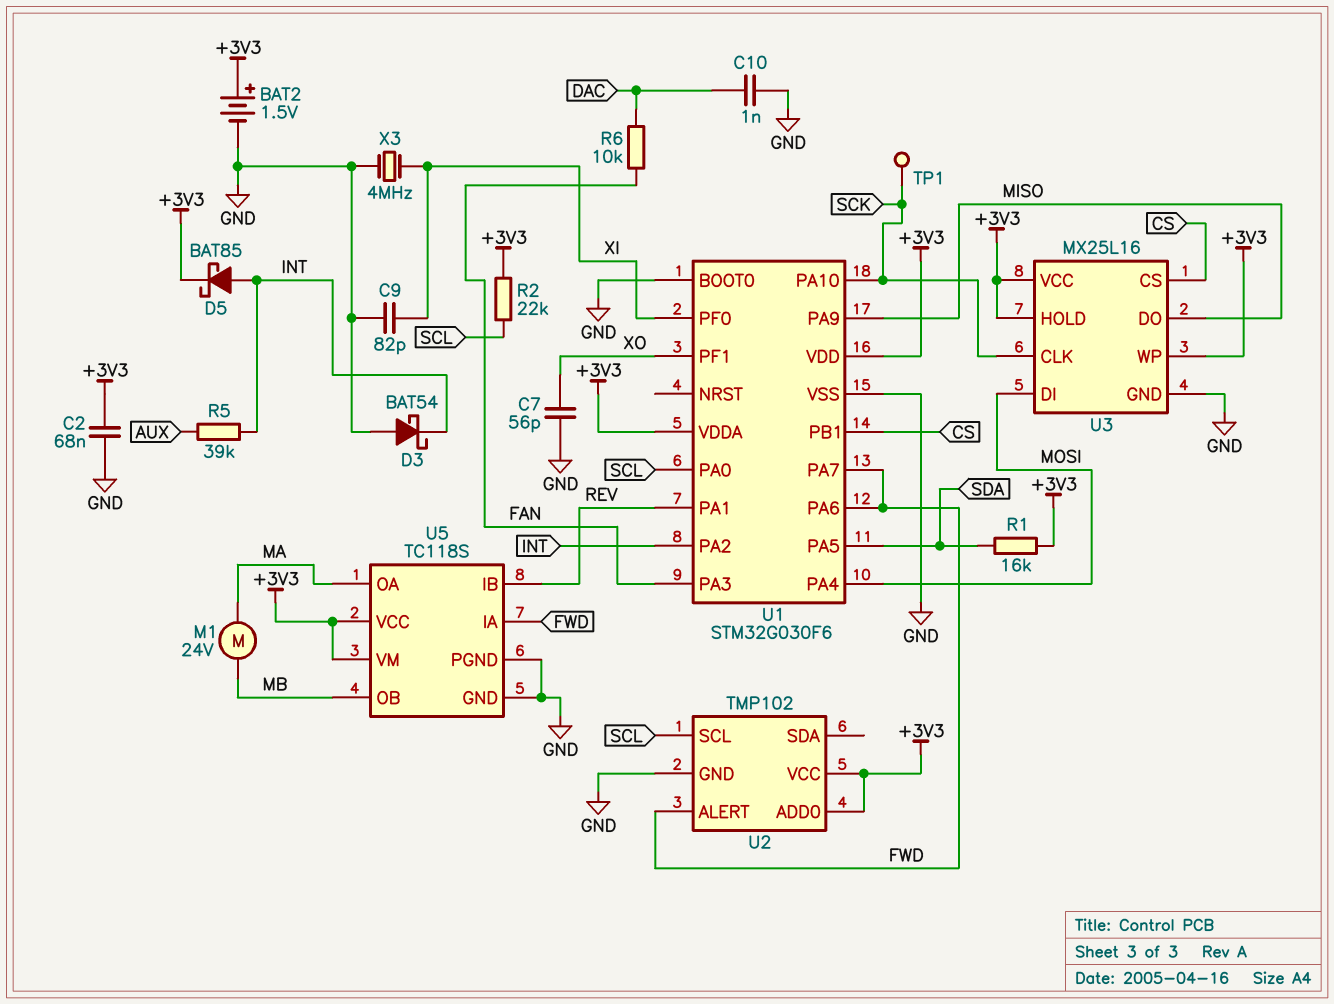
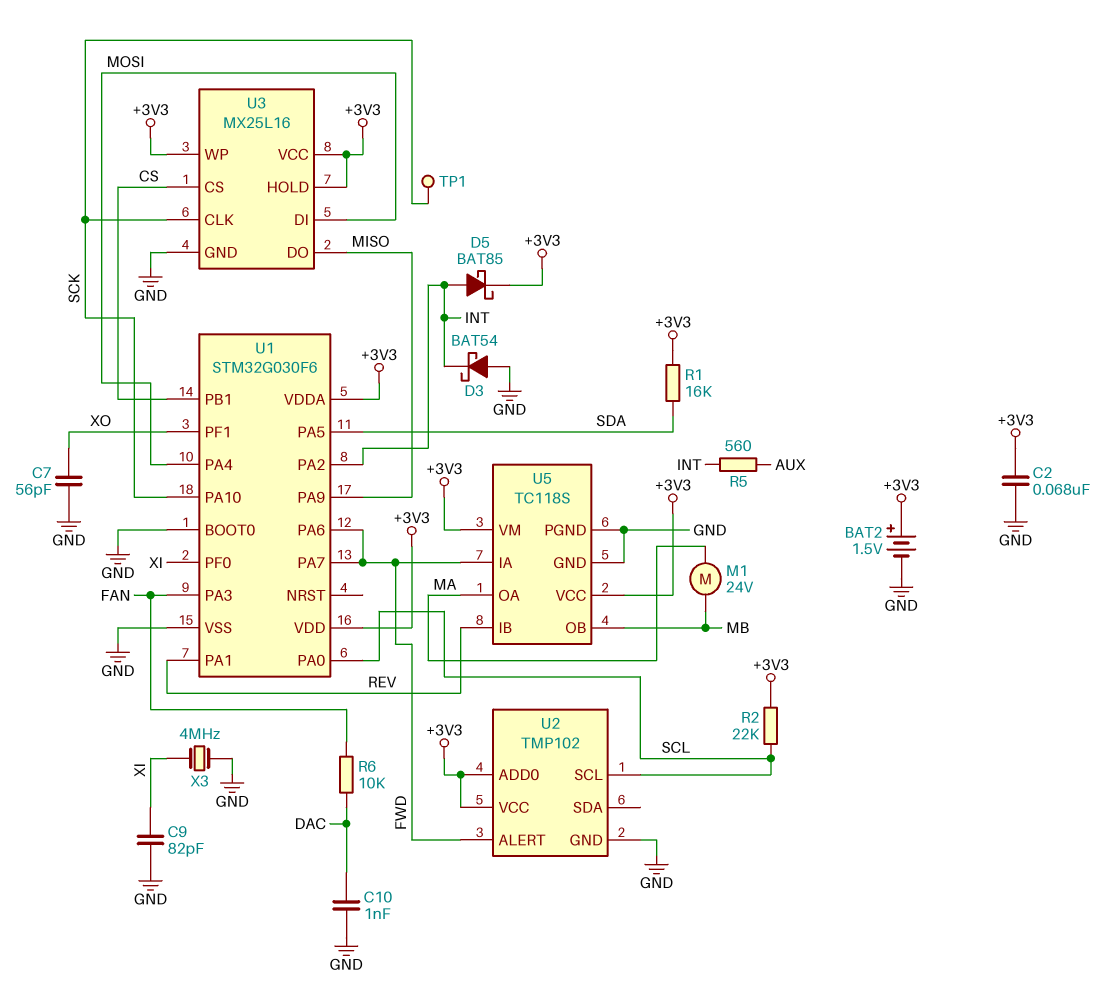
R5: 39k (AUX, INT) -> 560 (AUX, INT)

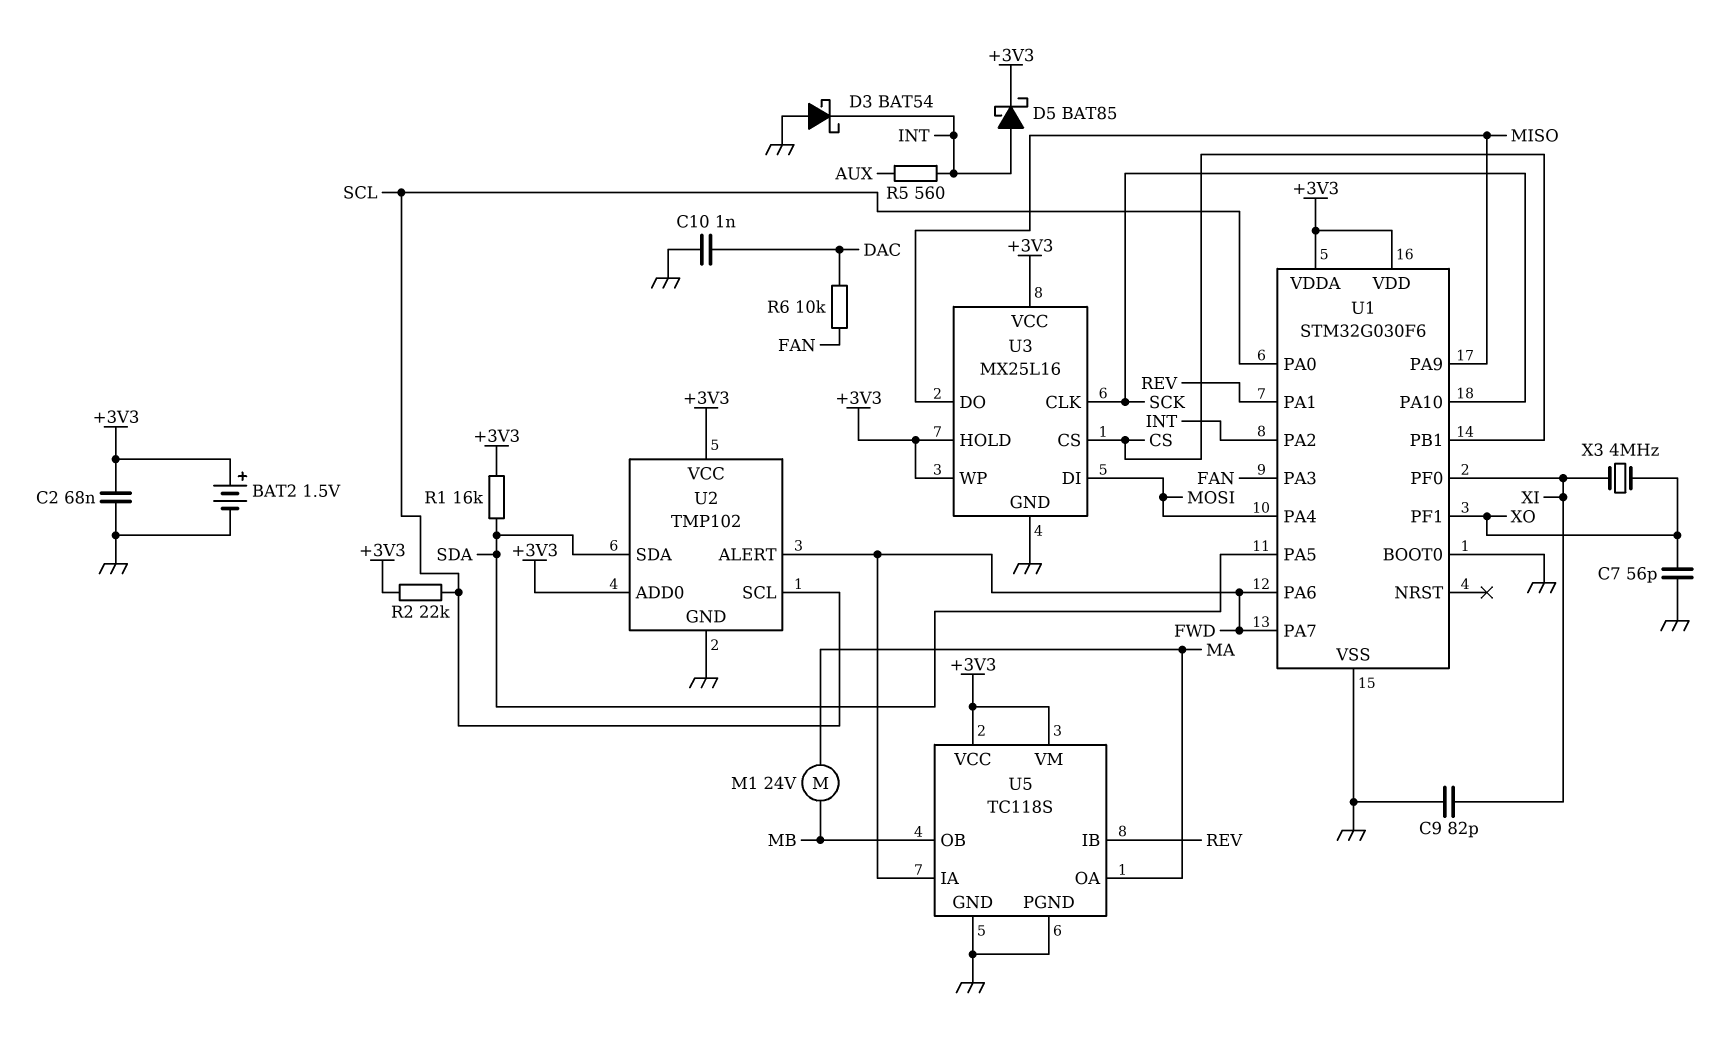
TP1: test point (SCK) -> none
U2 pin SDA: none -> SDA
X3: 4MHz (GND, XI) -> 4MHz (XI, XO)

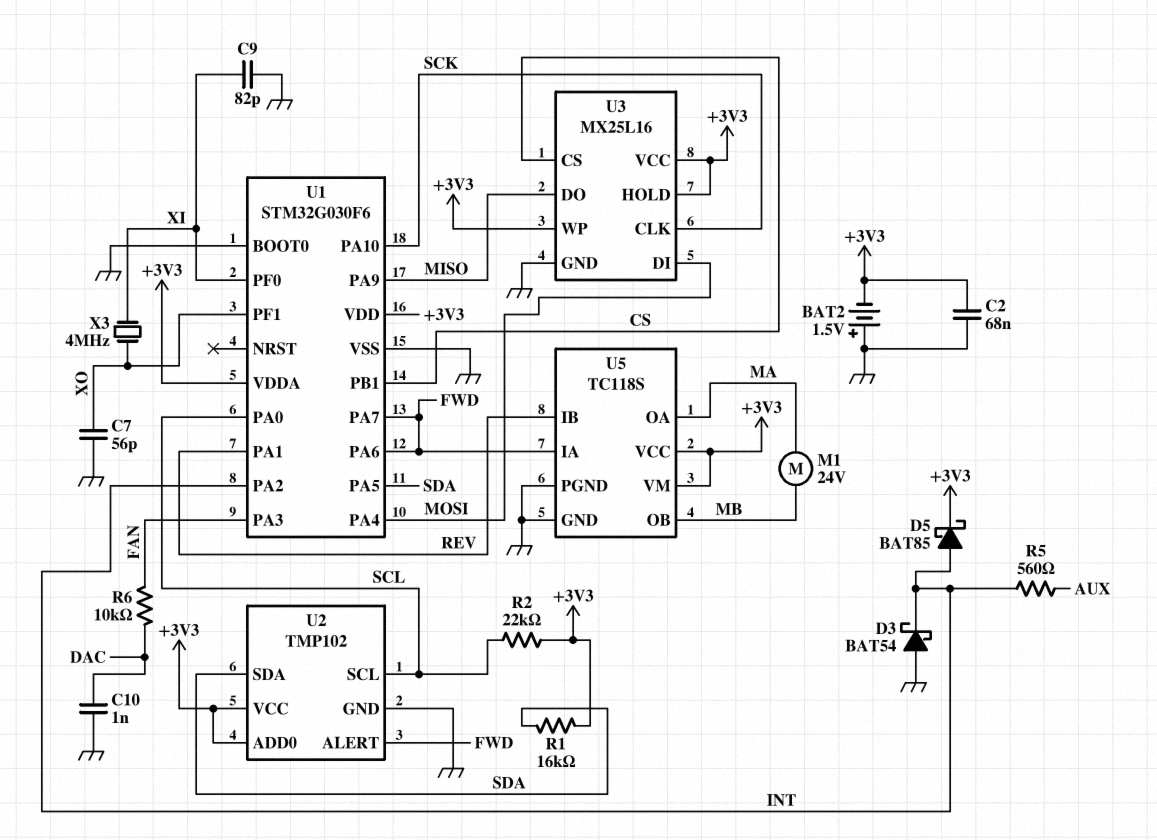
BAT2: 1.5V (plus +3V3, minus GND) -> 1.5V (plus GND, minus +3V3)

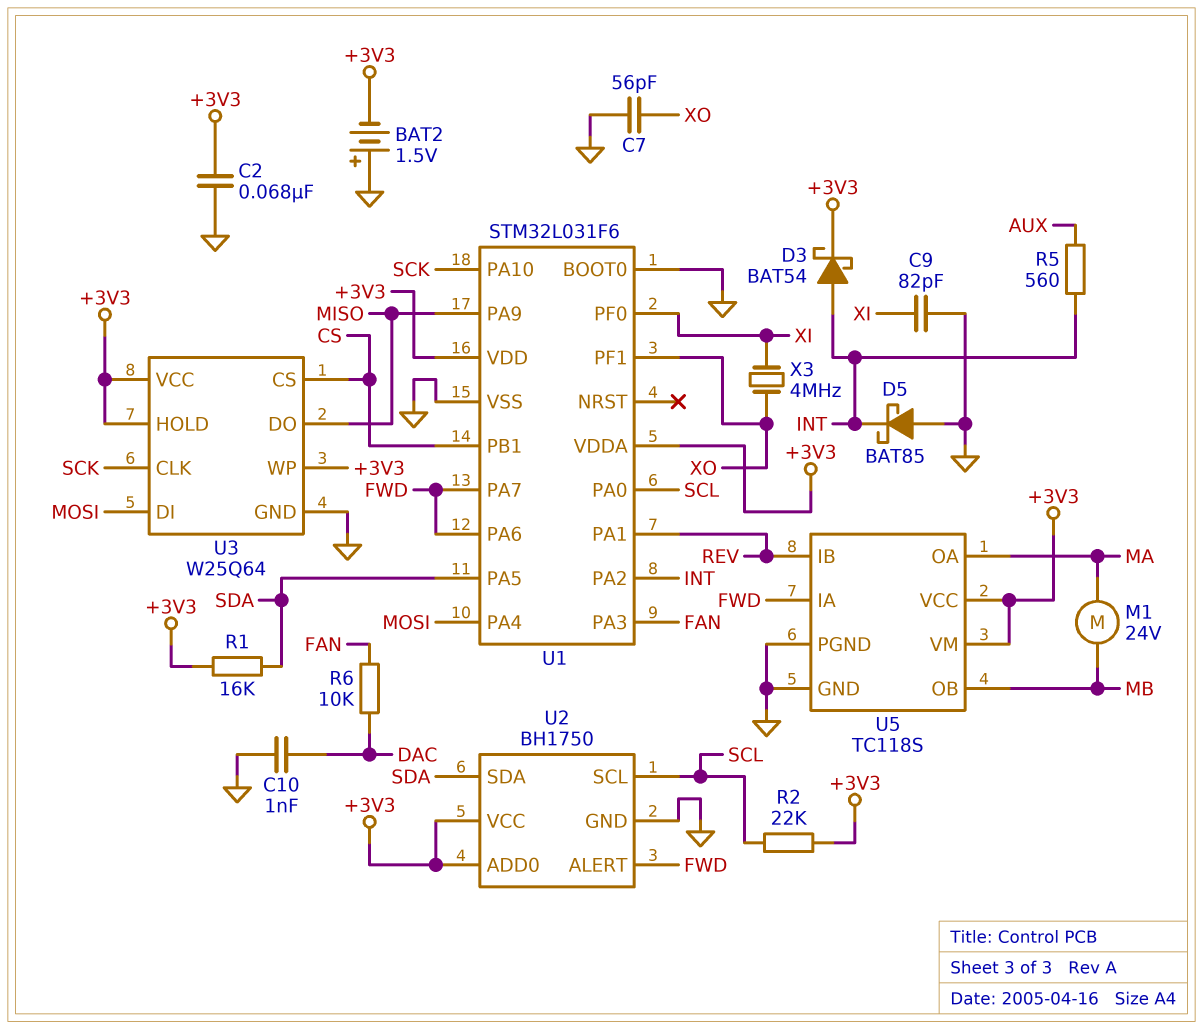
D3: schottky BAT54 (A GND, K INT) -> schottky BAT54 (A INT, K +3V3)
D5: schottky BAT85 (A INT, K +3V3) -> schottky BAT85 (A GND, K INT)
U1: STM32G030F6 -> STM32L031F6
U2: TMP102 -> BH1750
U3: MX25L16 -> W25Q64

